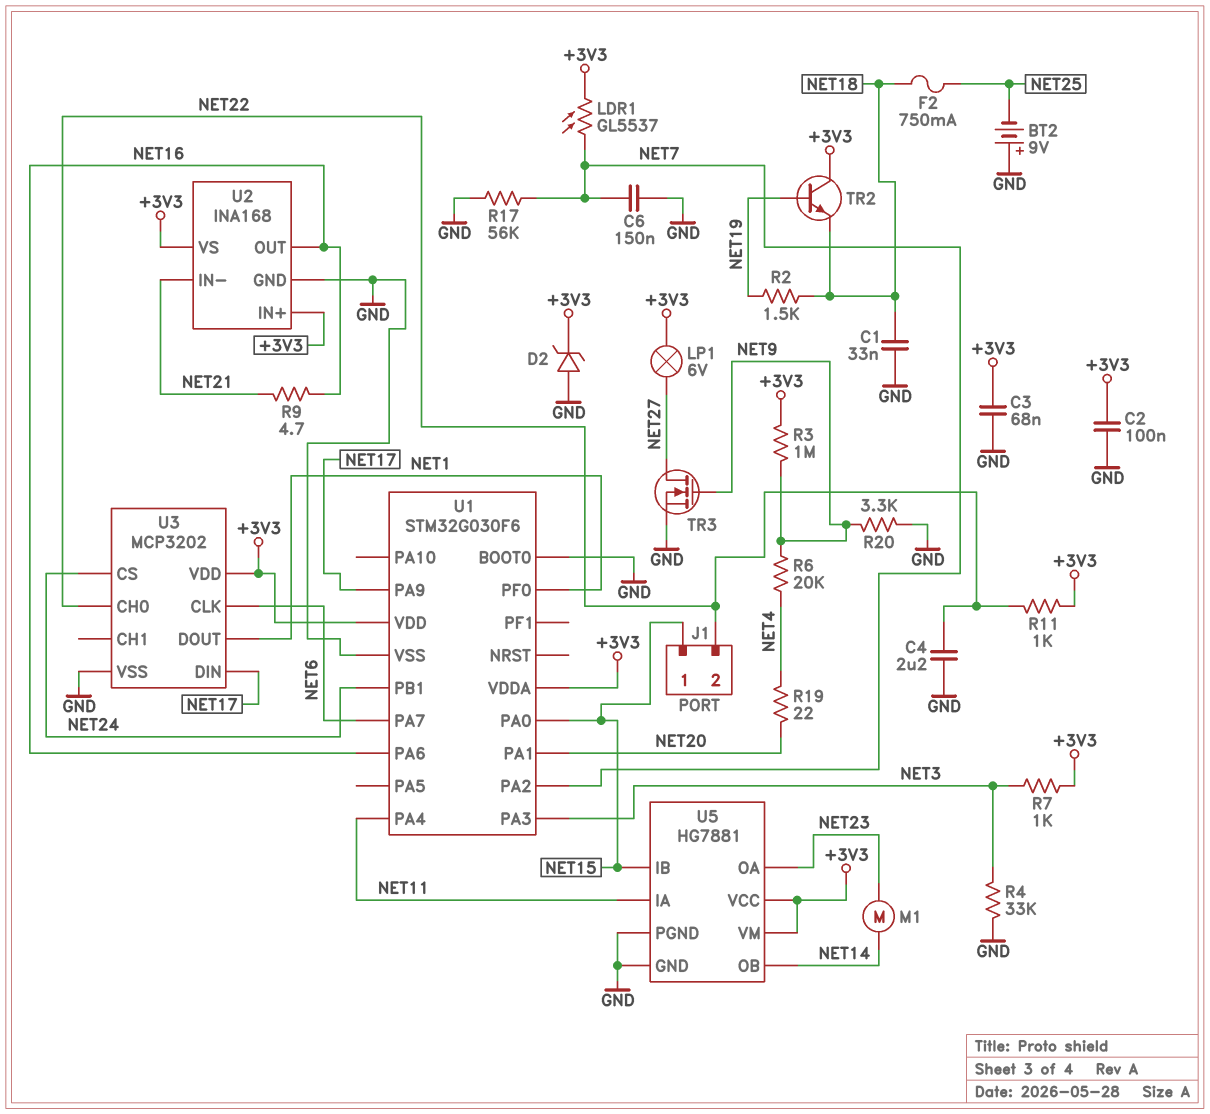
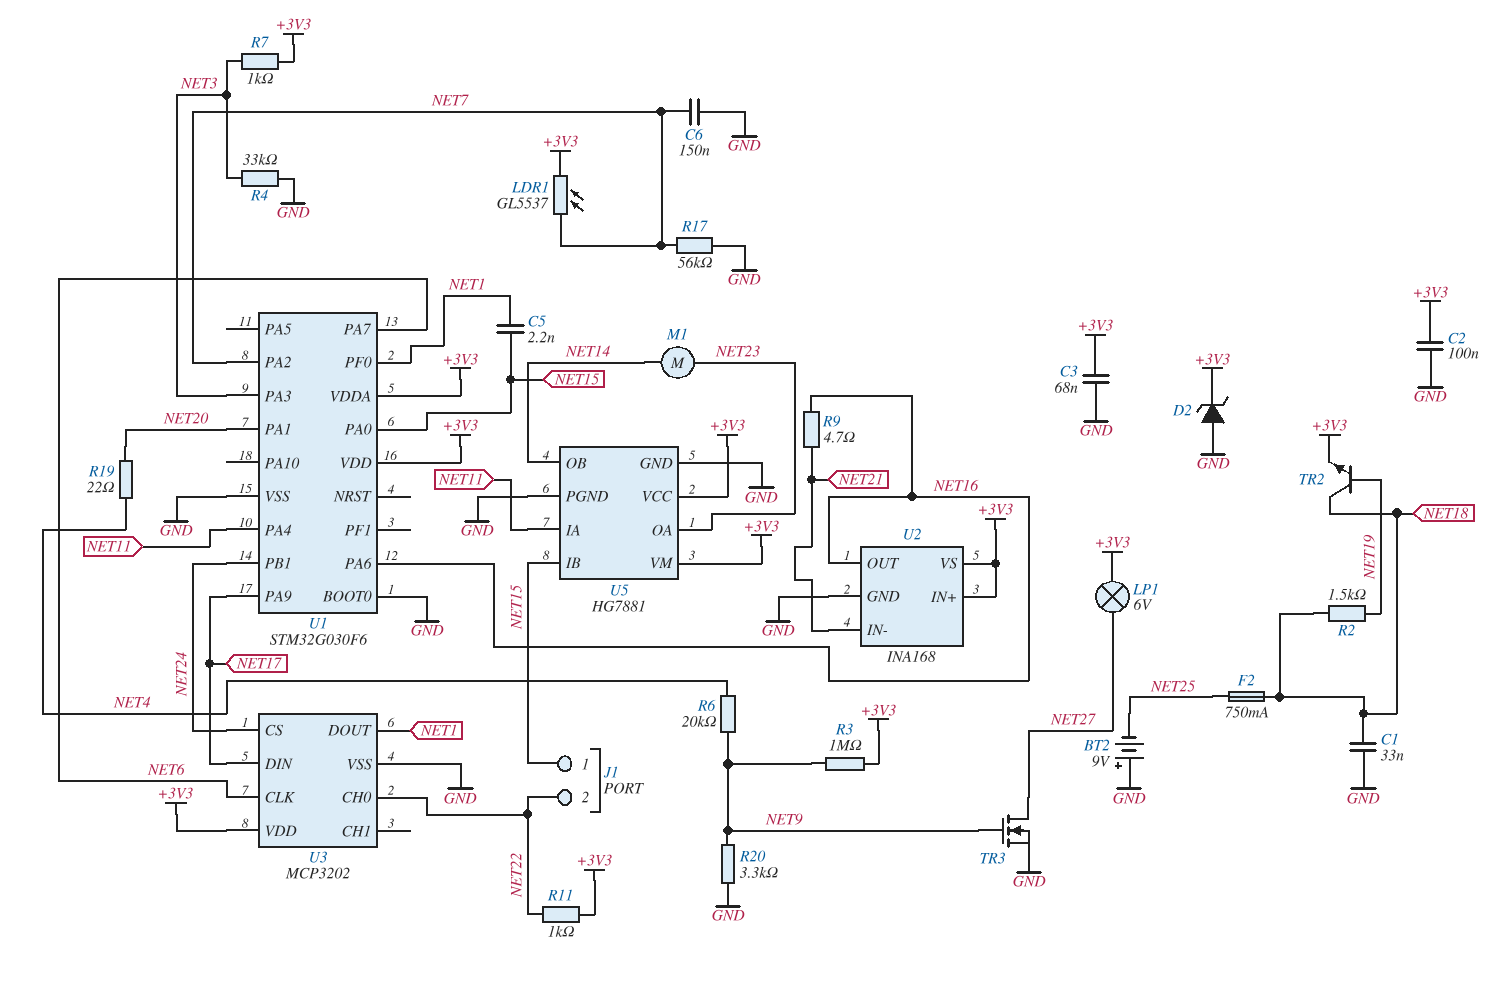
C4: 2.2uF (GND, NET22) -> none
C5: none -> 2.2nF (NET1, NET15)
TR2: NPN (B NET19, C +3V3, E NET18) -> NPN (B NET19, C NET18, E +3V3)

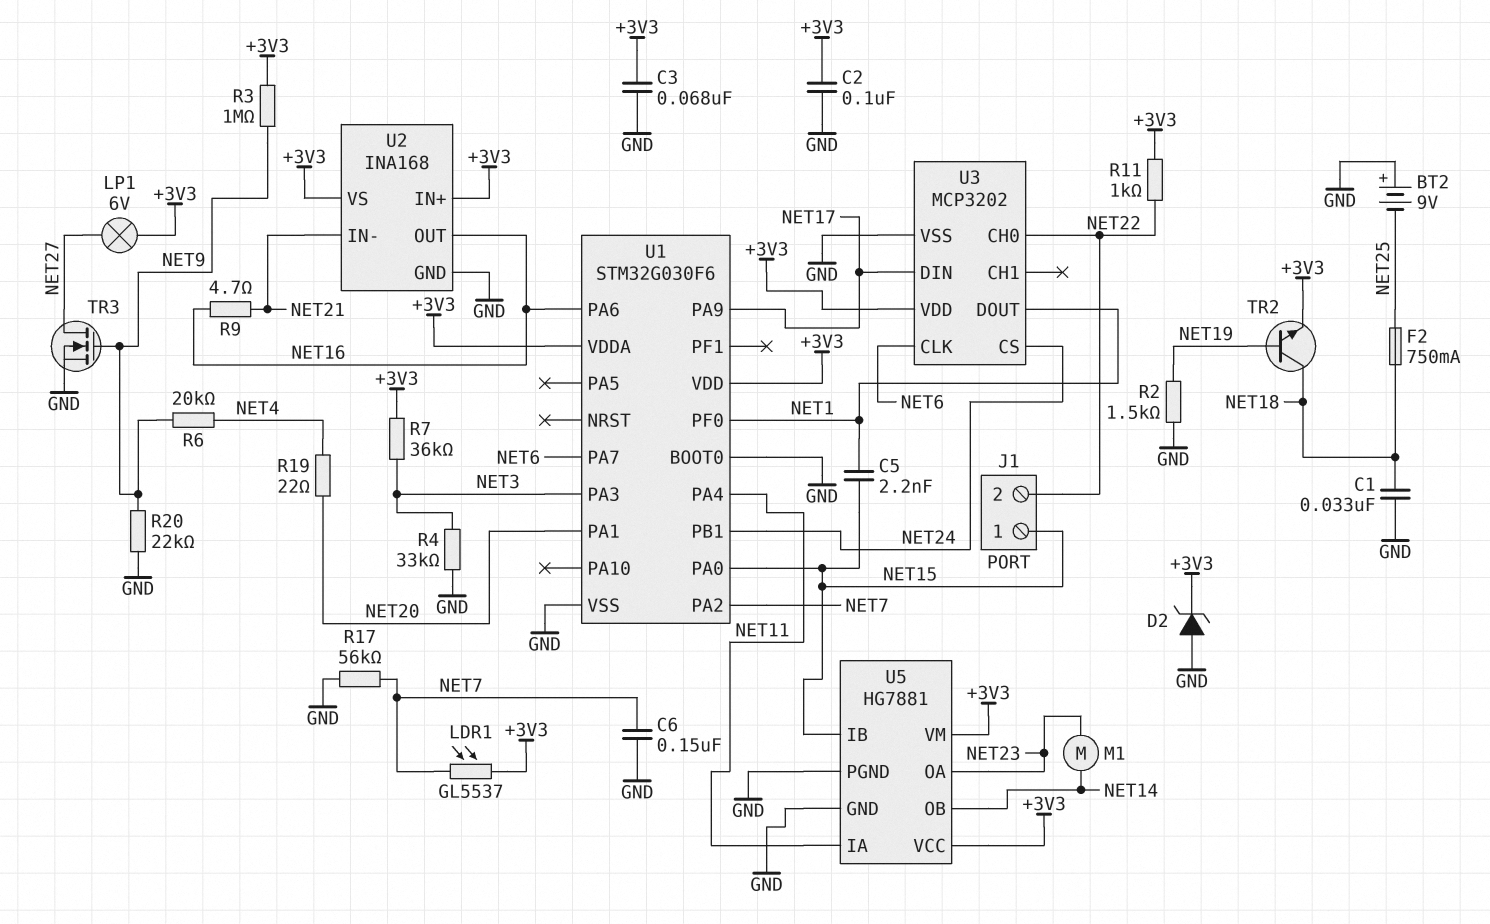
R2: 1.5k (NET18, NET19) -> 1.5k (GND, NET19)
R7: 1k (+3V3, NET3) -> 36k (+3V3, NET3)
R20: 3.3k (GND, NET9) -> 22k (GND, NET9)

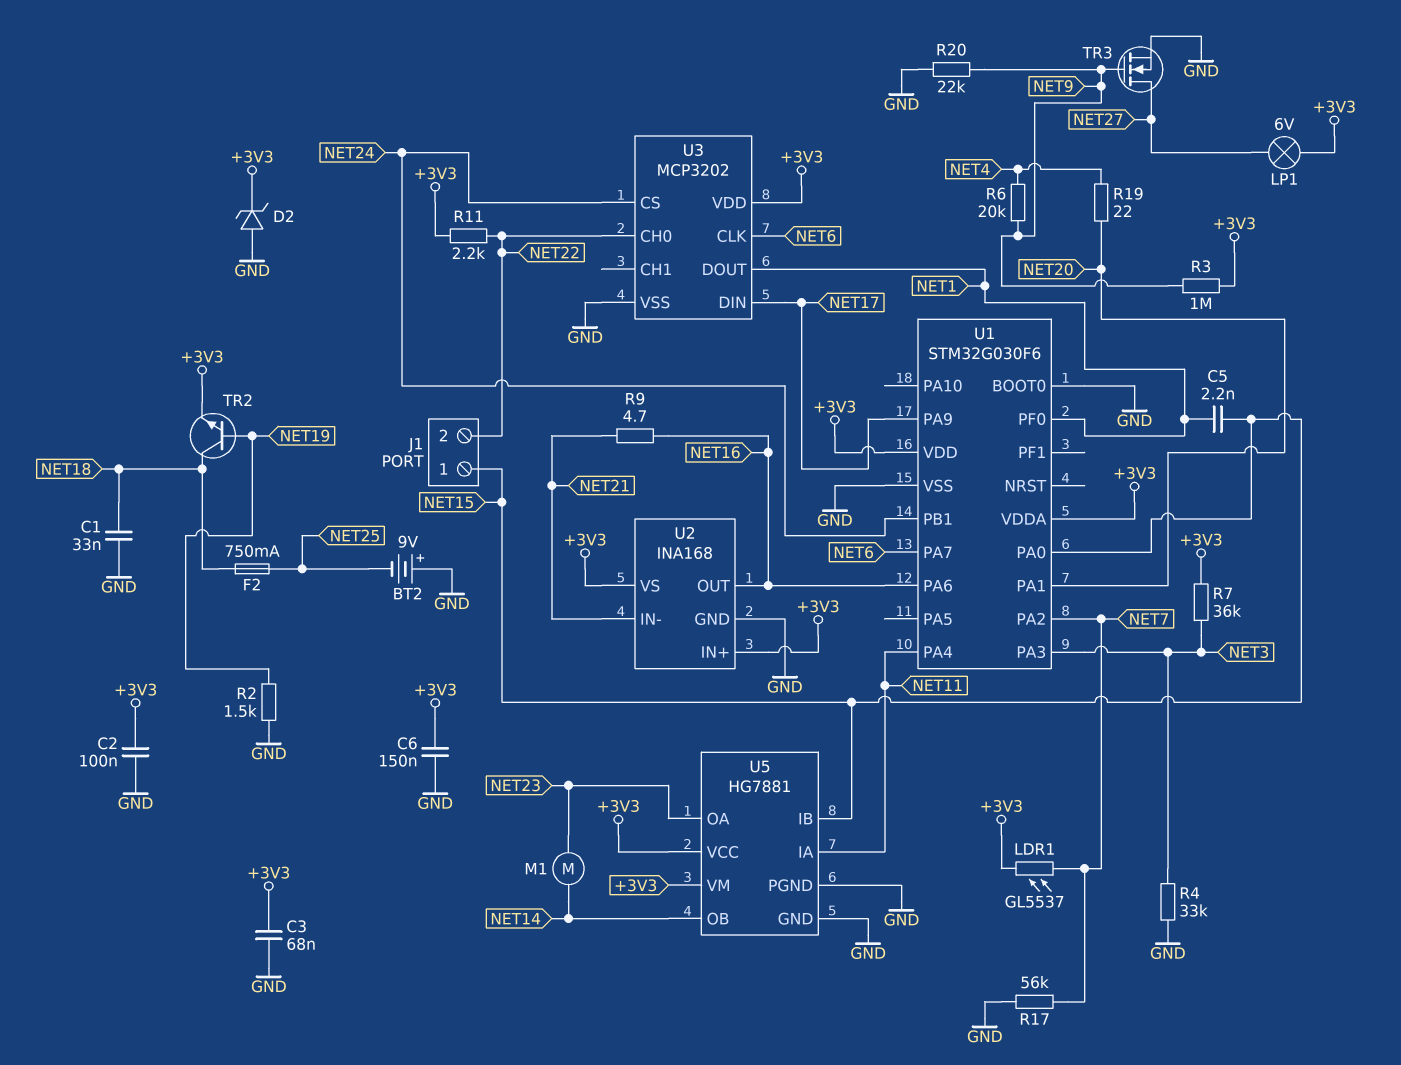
C6: 150nF (GND, NET7) -> 150nF (+3V3, GND)
R11: 1k (+3V3, NET22) -> 2.2k (+3V3, NET22)

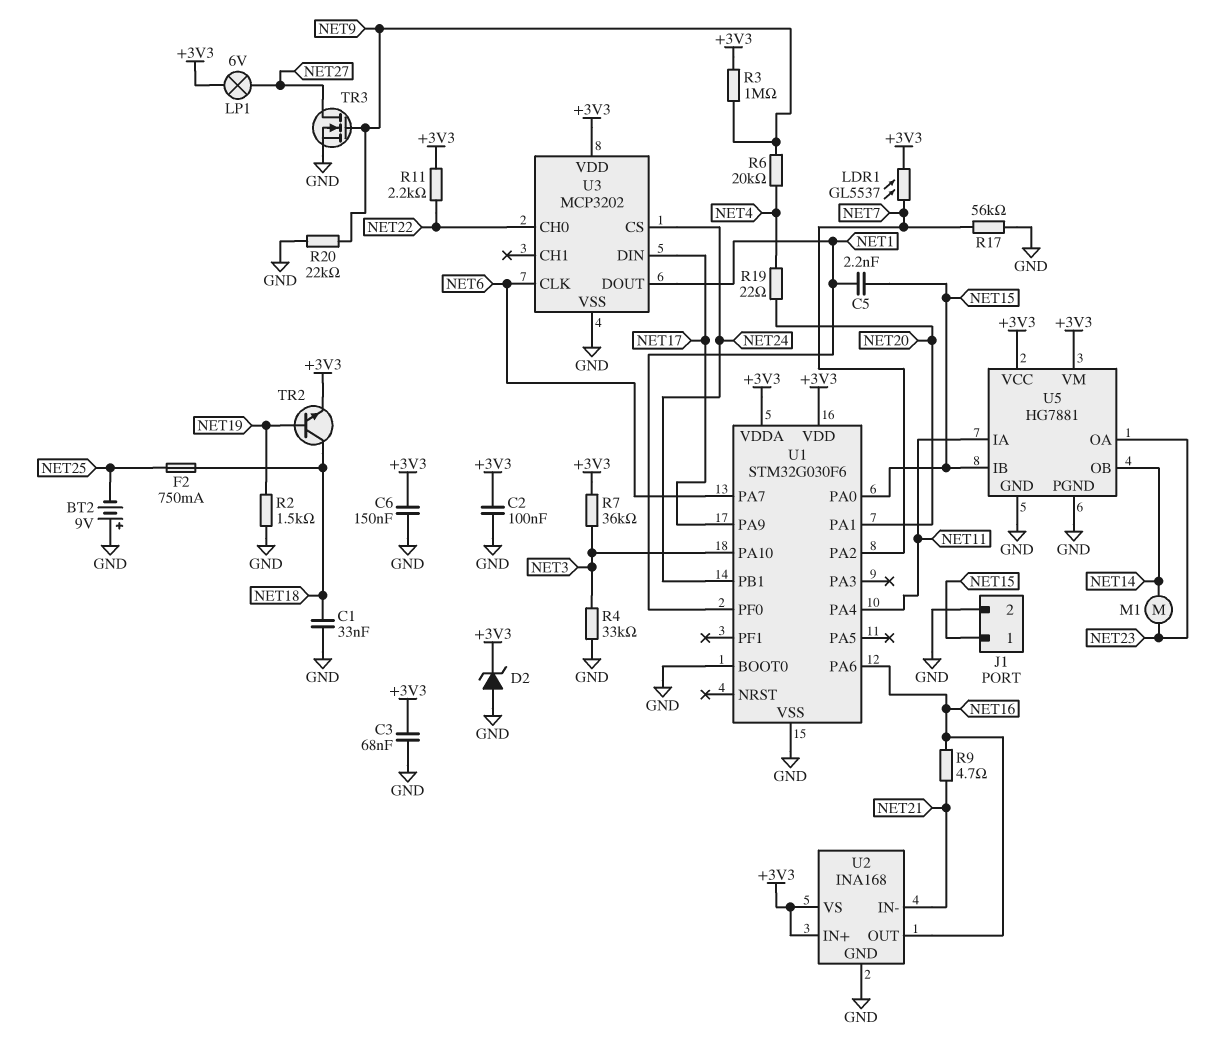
J1 pin 2: NET22 -> GND
U1 pin PA3: NET3 -> none
U1 pin PA10: none -> NET3

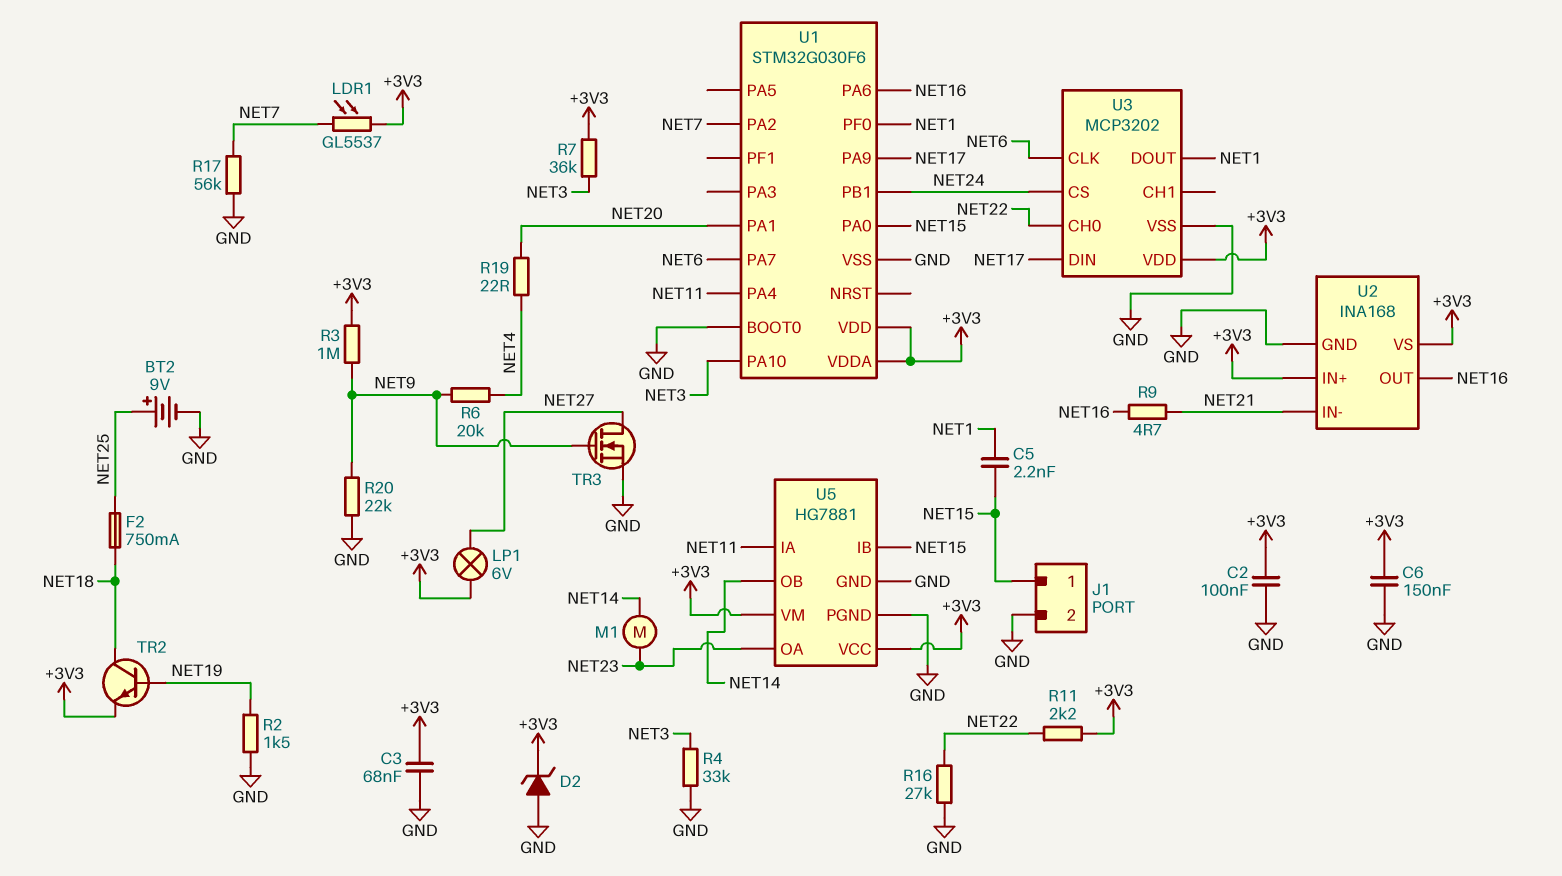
BT2: 9V (plus GND, minus NET25) -> 9V (plus NET25, minus GND)
C1: 33nF (GND, NET18) -> none
R16: none -> 27k (GND, NET22)

